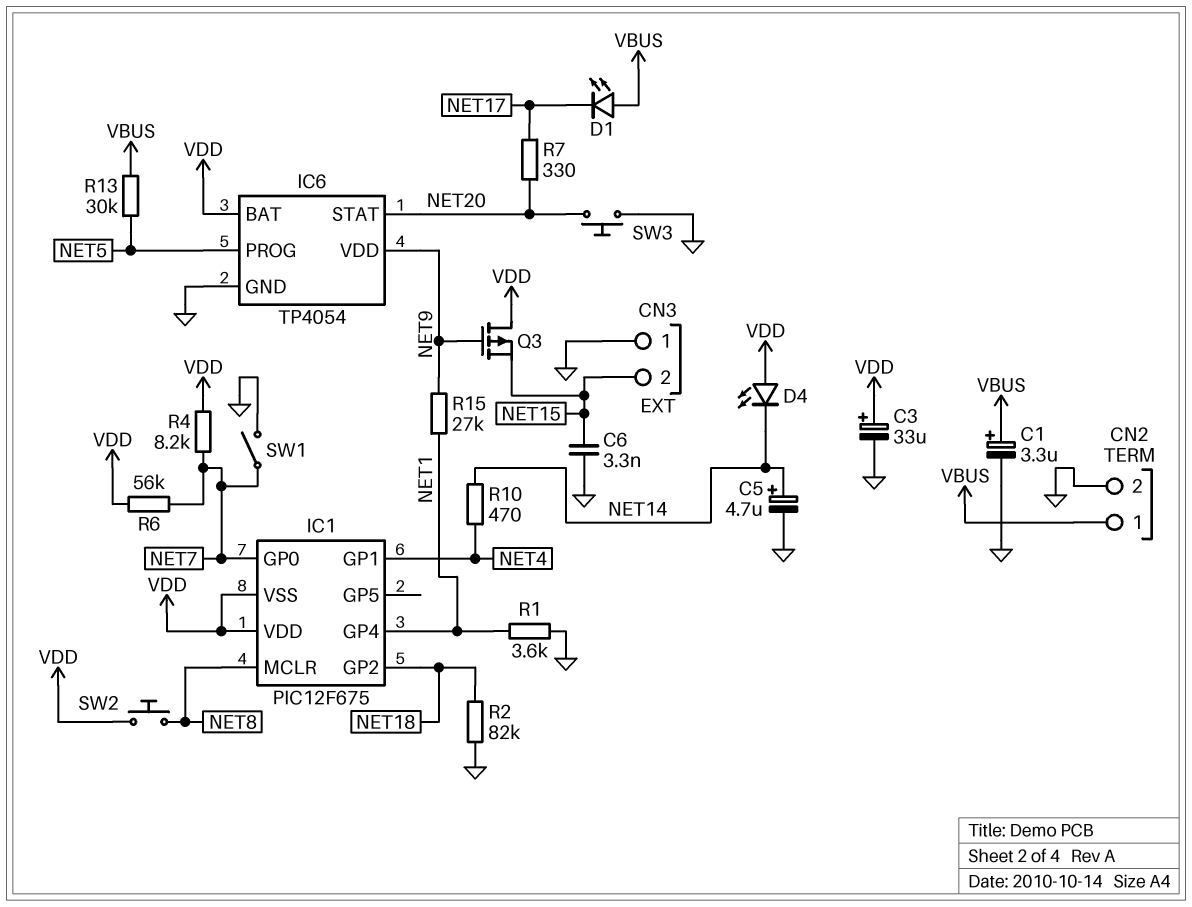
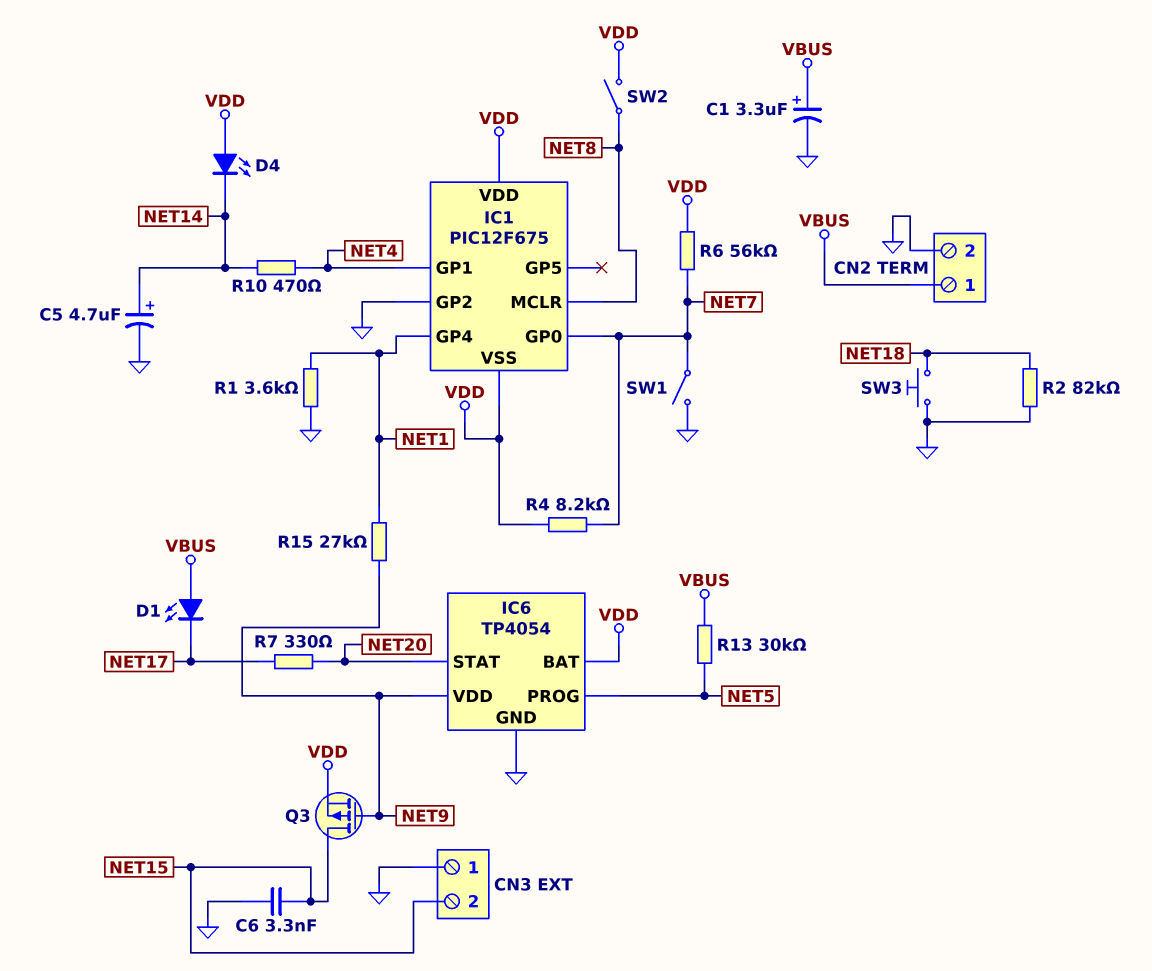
C3: 33uF (plus VDD, minus GND) -> none
IC1 pin GP2: NET18 -> GND
Q3: PMOS (G NET9, D VDD, S NET15) -> PMOS (G NET9, D NET15, S VDD)
SW2: button (NET8, VDD) -> switch (NET8, VDD)
SW3: button (GND, NET20) -> button (GND, NET18)

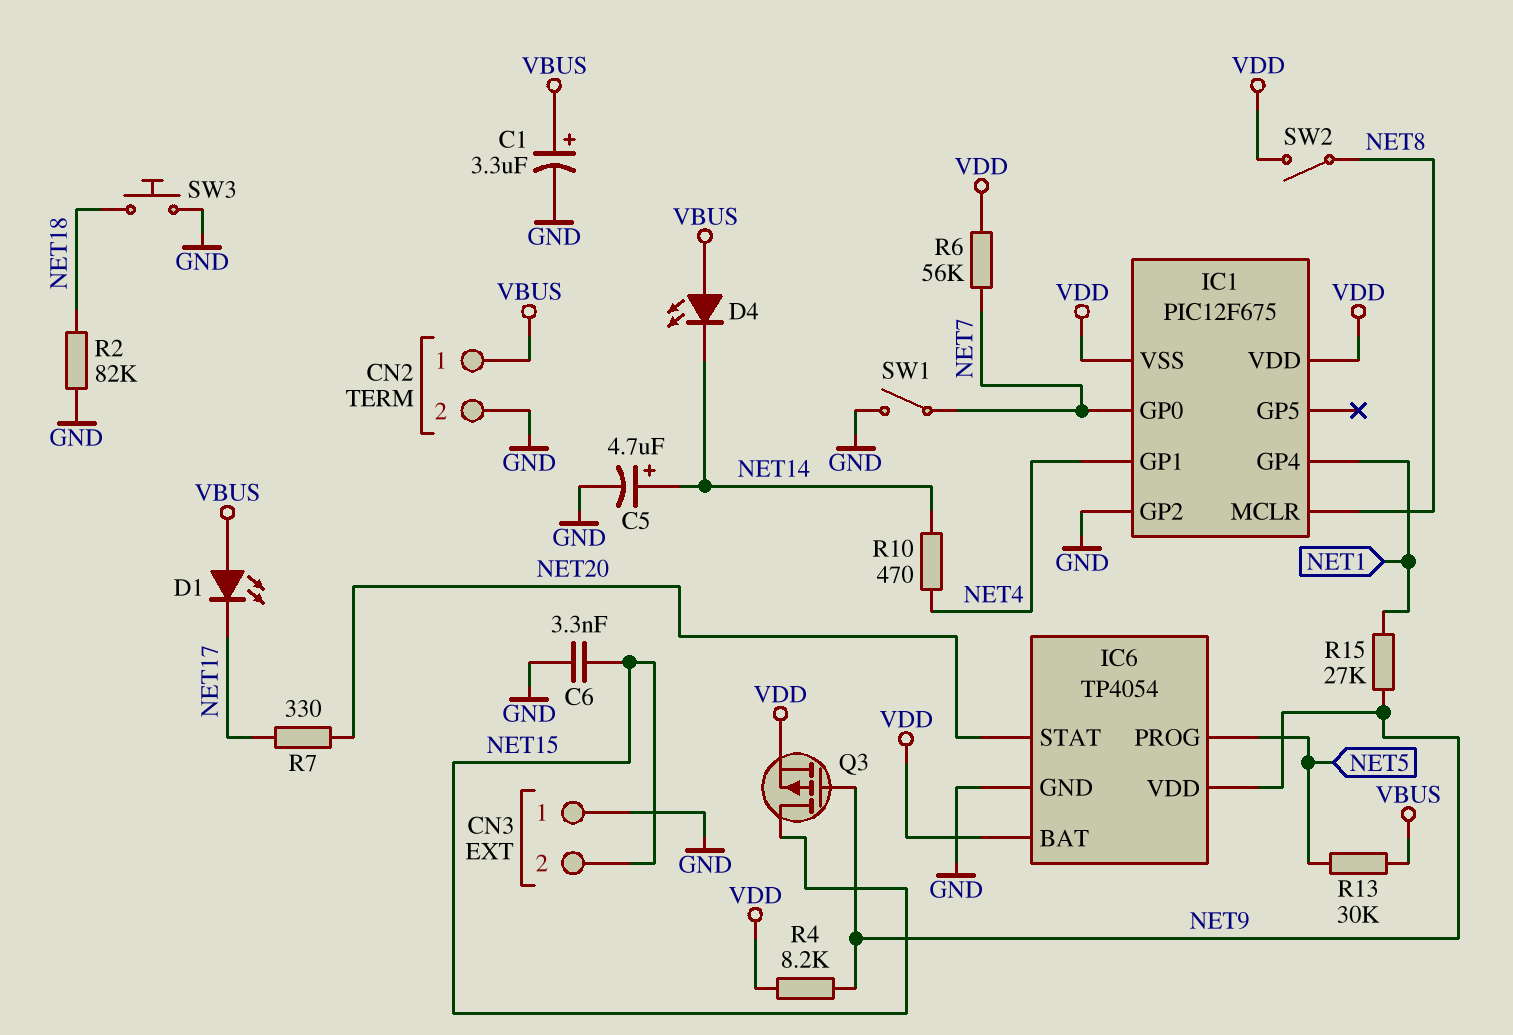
D4: LED (A VDD, K NET14) -> LED (A VBUS, K NET14)
R1: 3.6k (GND, NET1) -> none
R4: 8.2k (NET7, VDD) -> 8.2k (NET9, VDD)

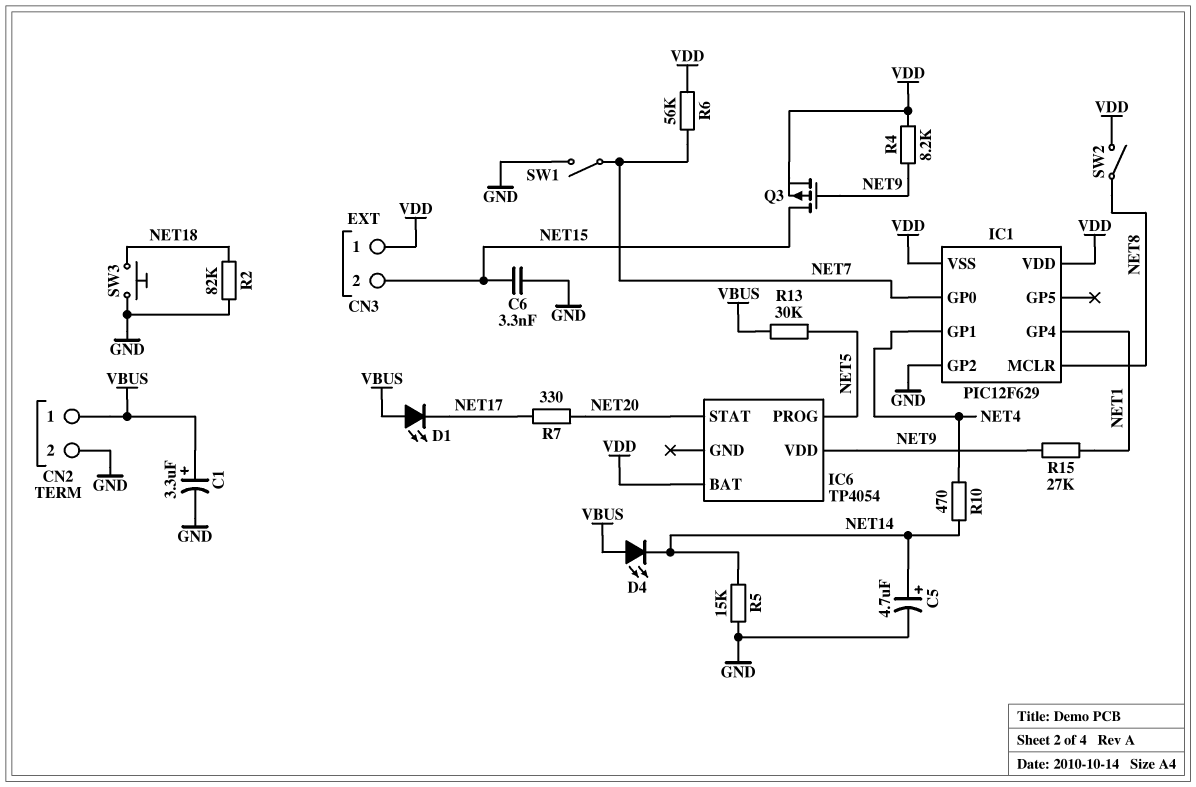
CN3 pin 1: GND -> VDD
IC1: PIC12F675 -> PIC12F629
IC6 pin GND: GND -> none
R5: none -> 15k (GND, NET14)

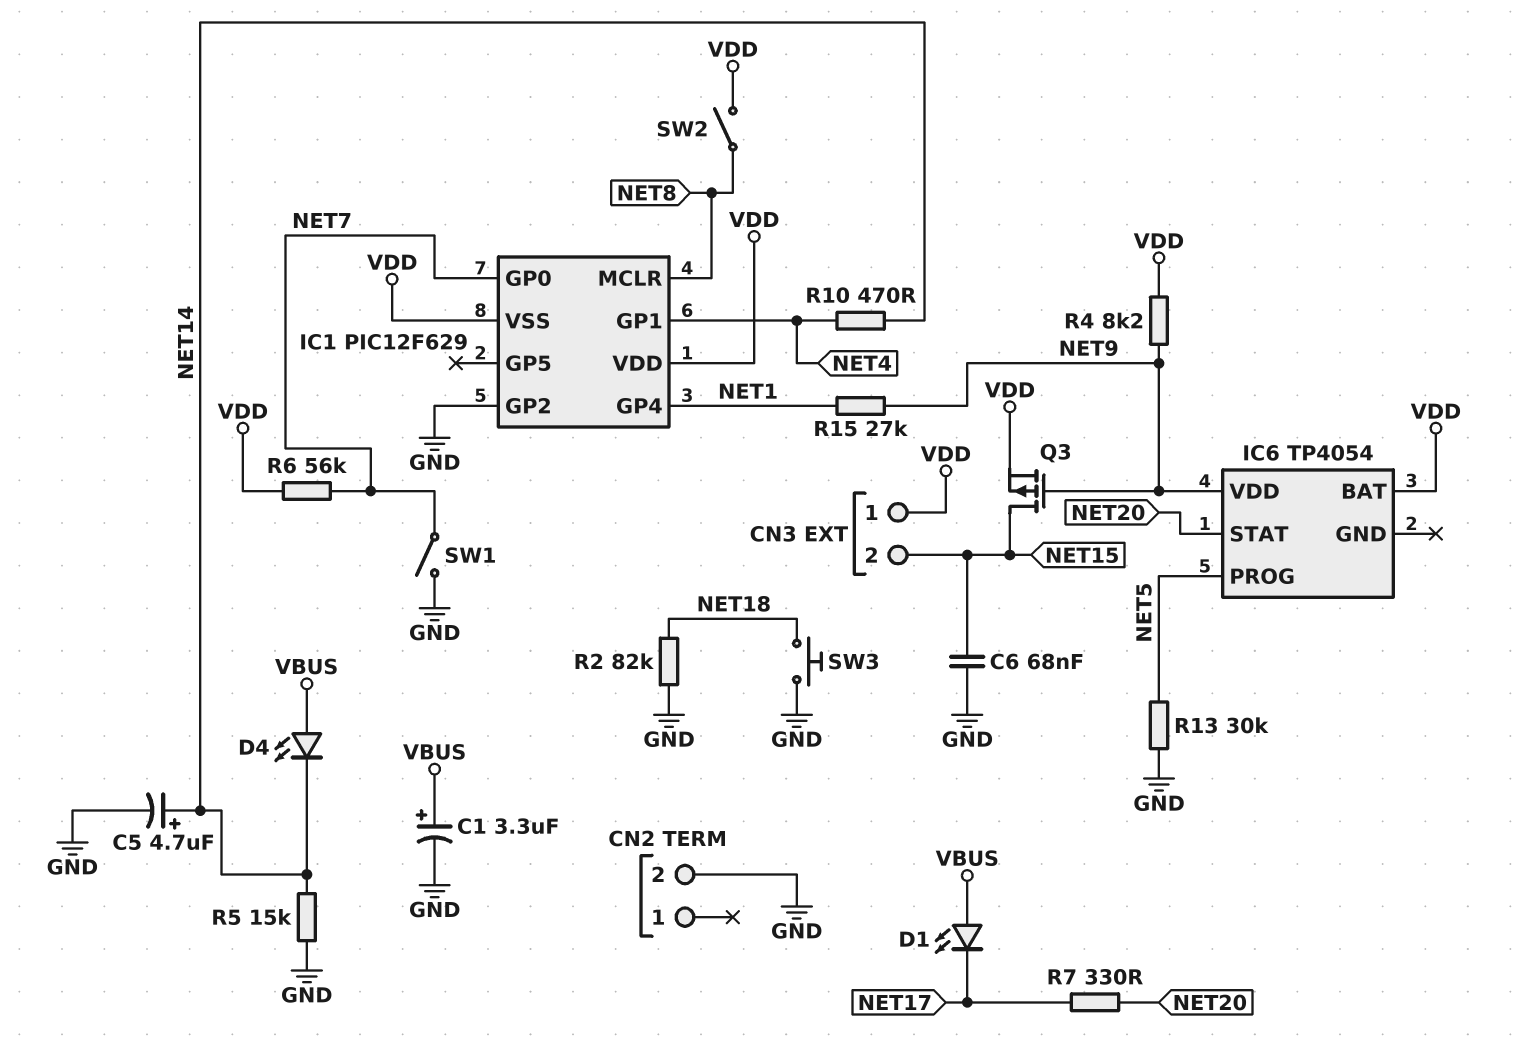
C6: 3.3nF (GND, NET15) -> 68nF (GND, NET15)
CN2 pin 1: VBUS -> none
R13: 30k (NET5, VBUS) -> 30k (GND, NET5)

